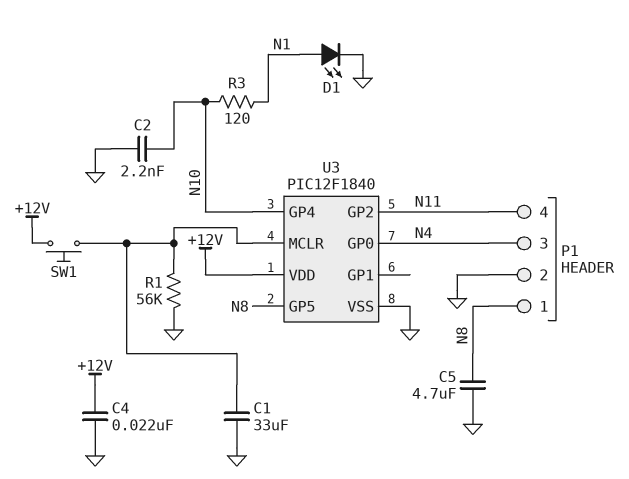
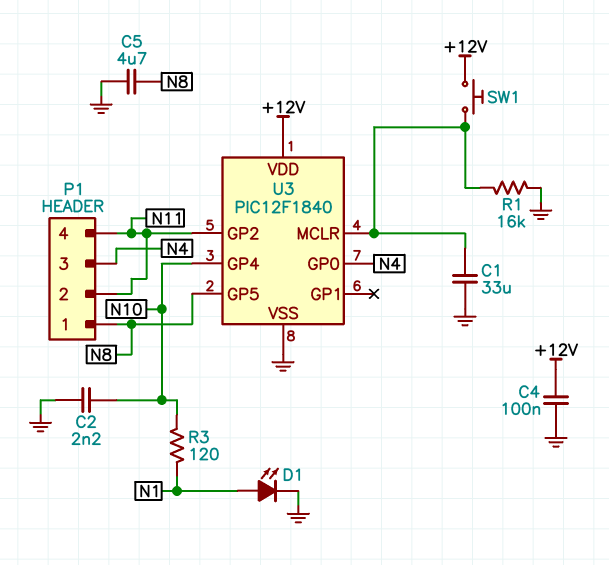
C4: 22nF (+12V, GND) -> 100nF (+12V, GND)
P1 pin 2: GND -> N11
R1: 56k (GND, U3/MCLR) -> 16k (GND, U3/MCLR)

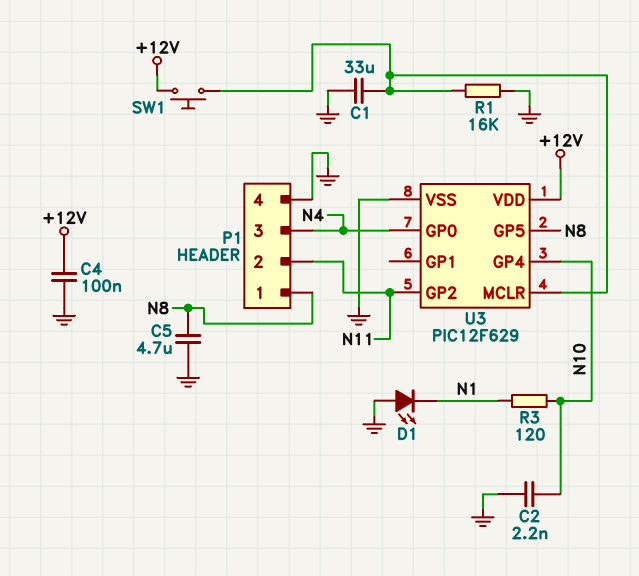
D1: LED (A N1, K GND) -> LED (A GND, K N1)
P1 pin 4: N11 -> GND
U3: PIC12F1840 -> PIC12F629

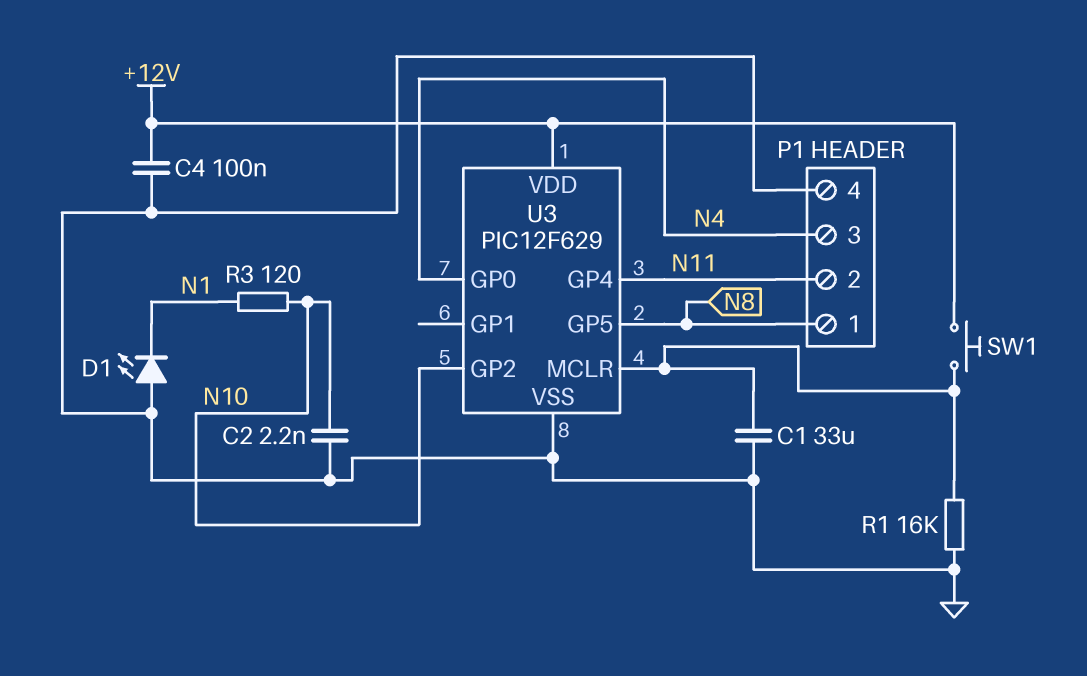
C5: 4.7uF (GND, N8) -> none
U3 pin GP2: N11 -> N10
U3 pin GP4: N10 -> N11

